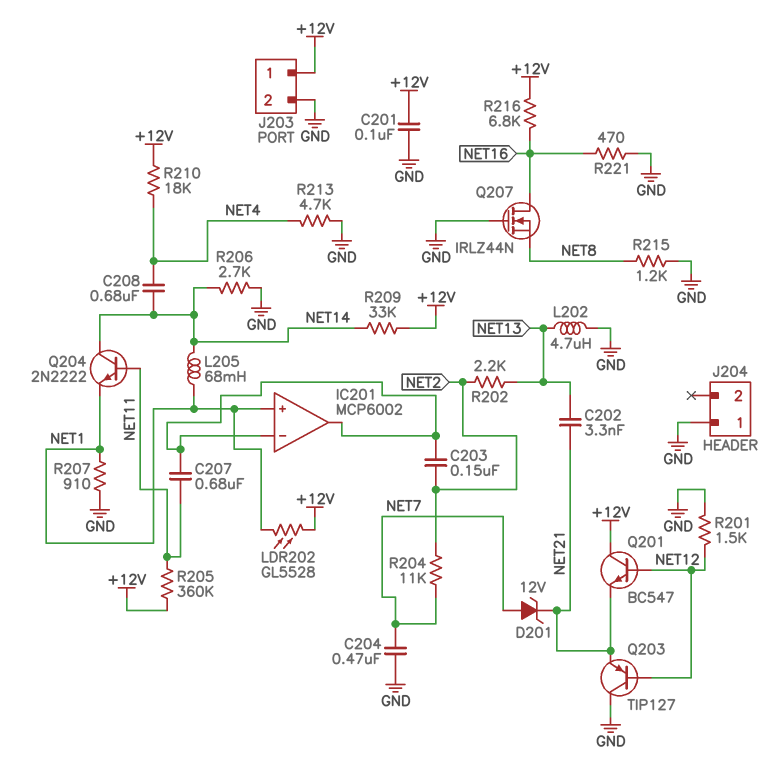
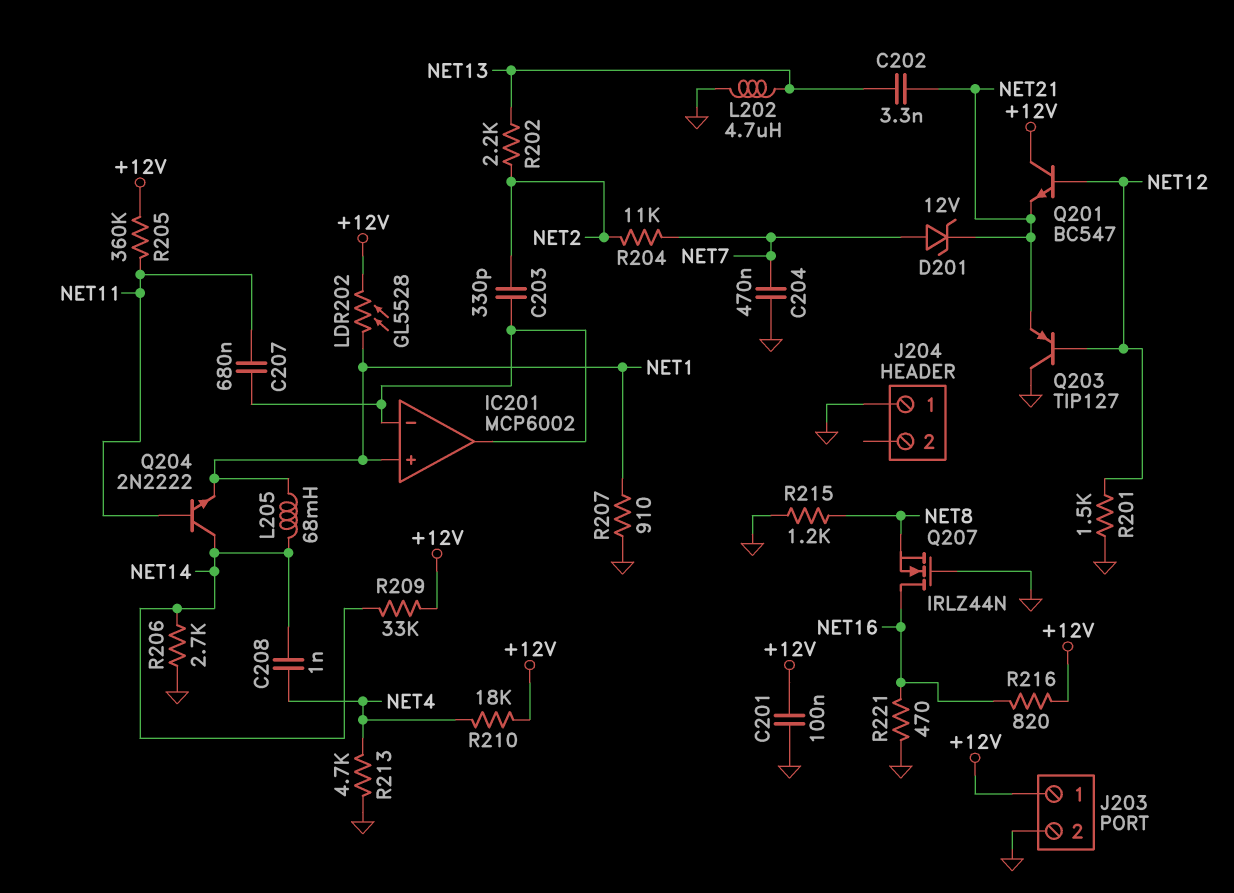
C203: 150nF (IC201/in-, NET2) -> 330pF (IC201/in-, NET2)
C208: 680nF (NET4, NET14) -> 1nF (NET4, NET14)
R216: 6.8k (+12V, NET16) -> 820 (+12V, NET16)

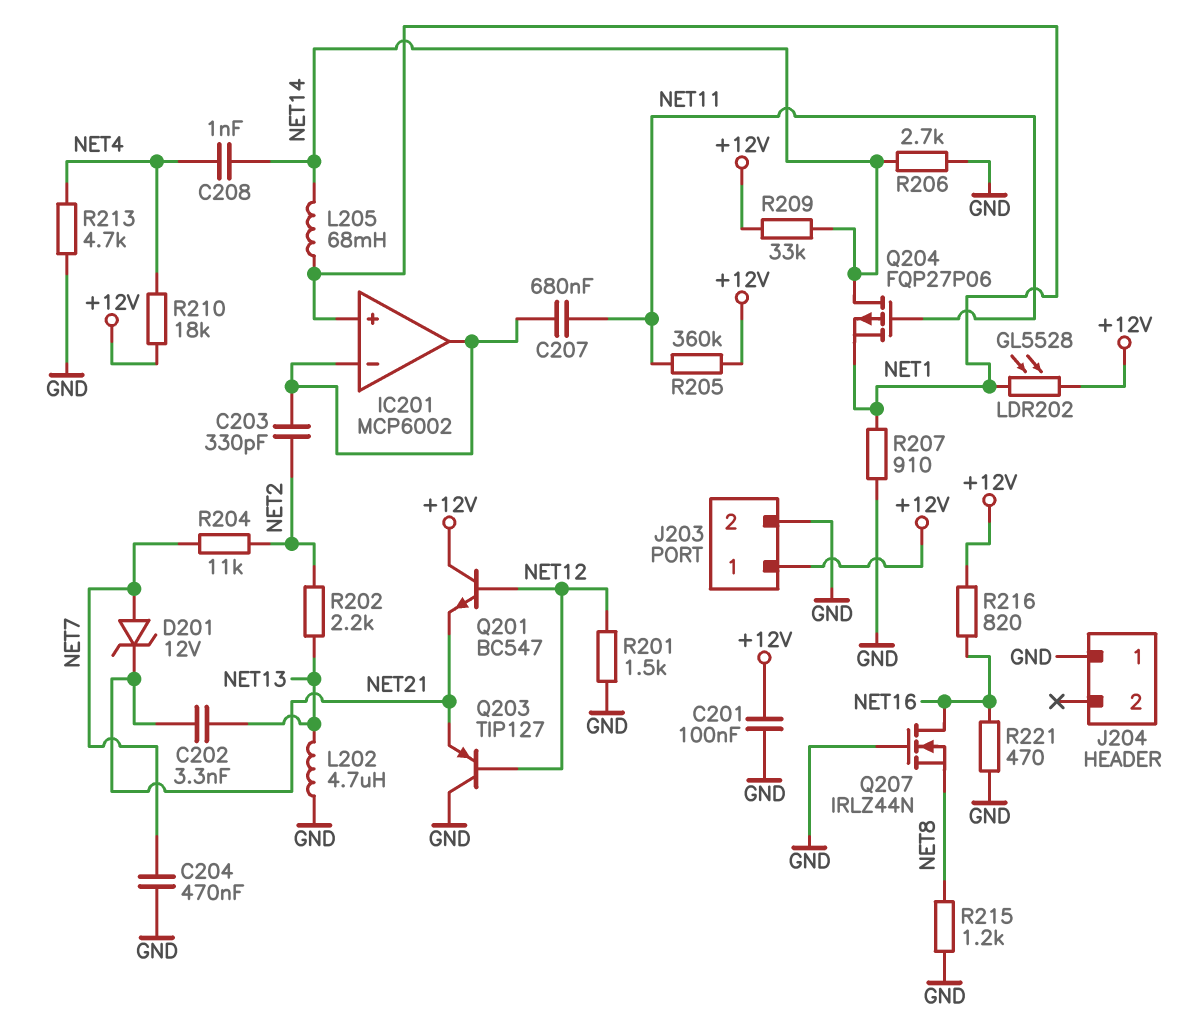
Q204: NPN 2N2222 (B NET11, C NET14, E NET1) -> PMOS FQP27P06 (G NET11, D NET14, S NET1)

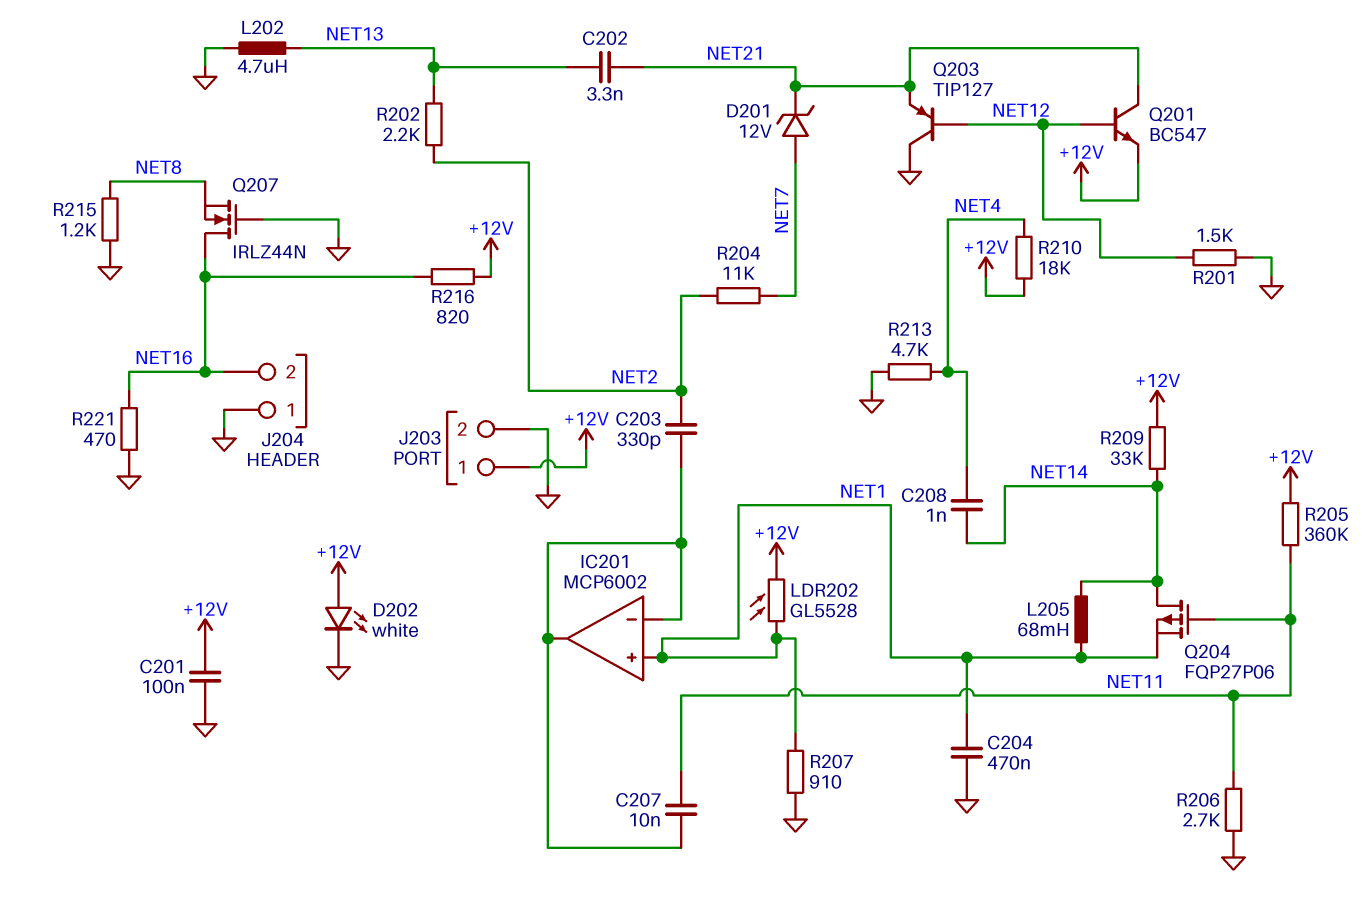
C204: 470nF (GND, NET7) -> 470nF (GND, NET1)
C207: 680nF (IC201/in-, NET11) -> 10nF (IC201/in-, NET11)
D202: none -> LED white (A +12V, K GND)
J204 pin 2: none -> NET16
Q201: NPN BC547 (B NET12, C +12V, E NET21) -> NPN BC547 (B NET12, C NET21, E +12V)
R206: 2.7k (GND, NET14) -> 2.7k (GND, NET11)

